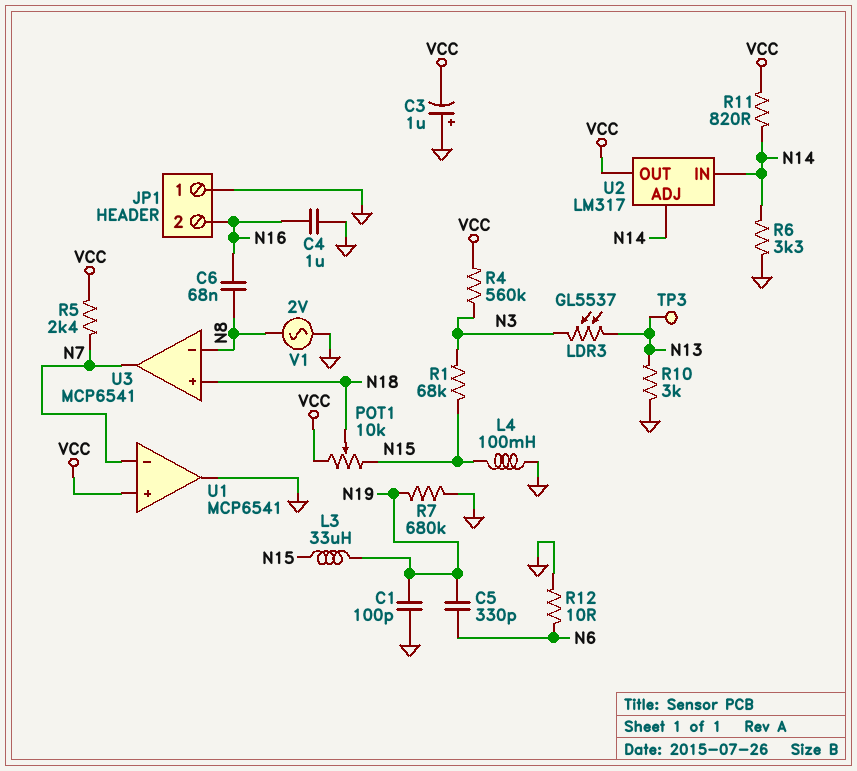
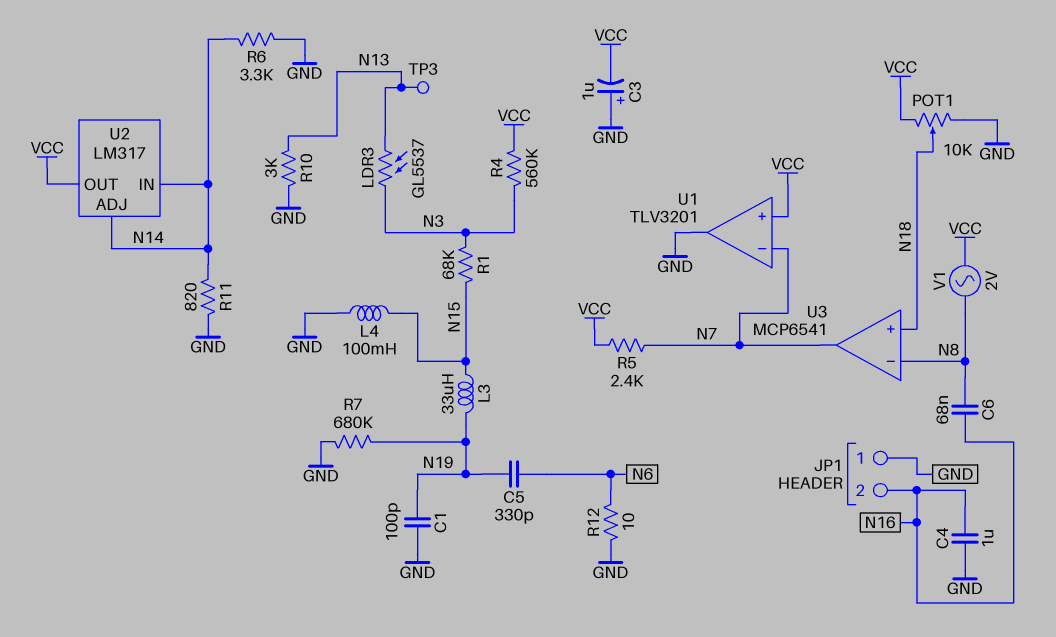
POT1: 10k (N15, VCC, wiper N18) -> 10k (GND, VCC, wiper N18)
R11: 820 (N14, VCC) -> 820 (GND, N14)
U1: MCP6541 -> TLV3201
V1: AC 2V (GND, N8) -> AC 2V (N8, VCC)

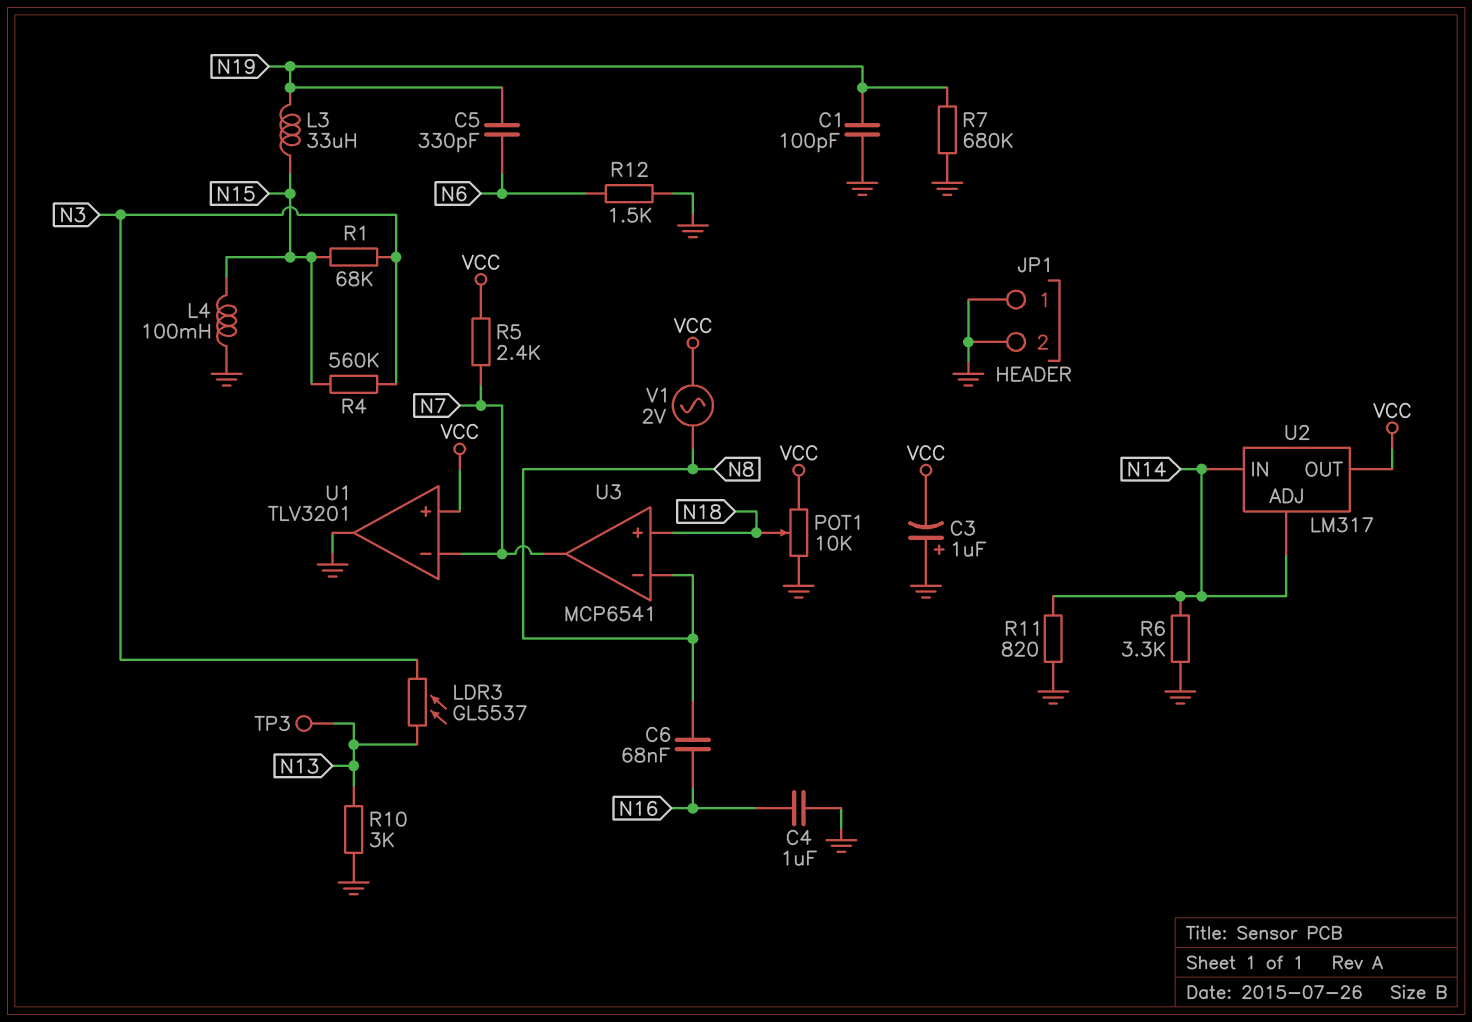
JP1 pin 2: N16 -> GND
R4: 560k (N3, VCC) -> 560k (N3, N15)
R12: 10 (GND, N6) -> 1.5k (GND, N6)

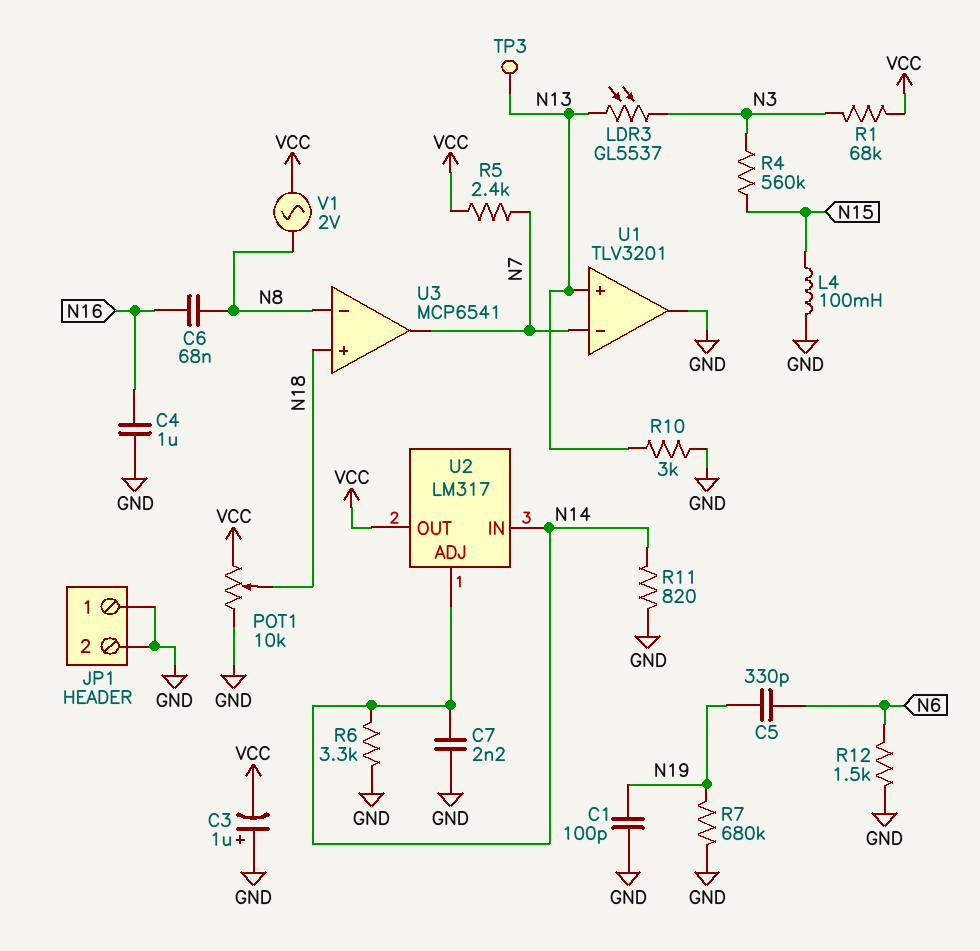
C7: none -> 2.2nF (GND, N14)
L3: 33uH (N15, N19) -> none
R1: 68k (N3, N15) -> 68k (N3, VCC)
U1 pin in+: VCC -> N13

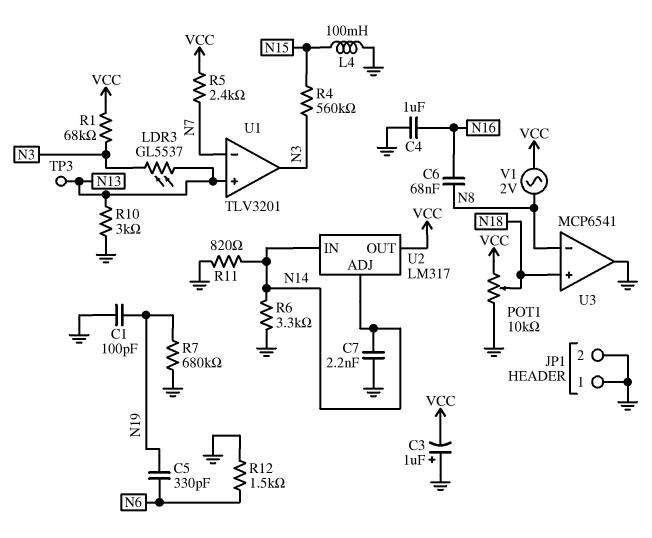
U1 pin out: GND -> N3
U3 pin out: N7 -> GND

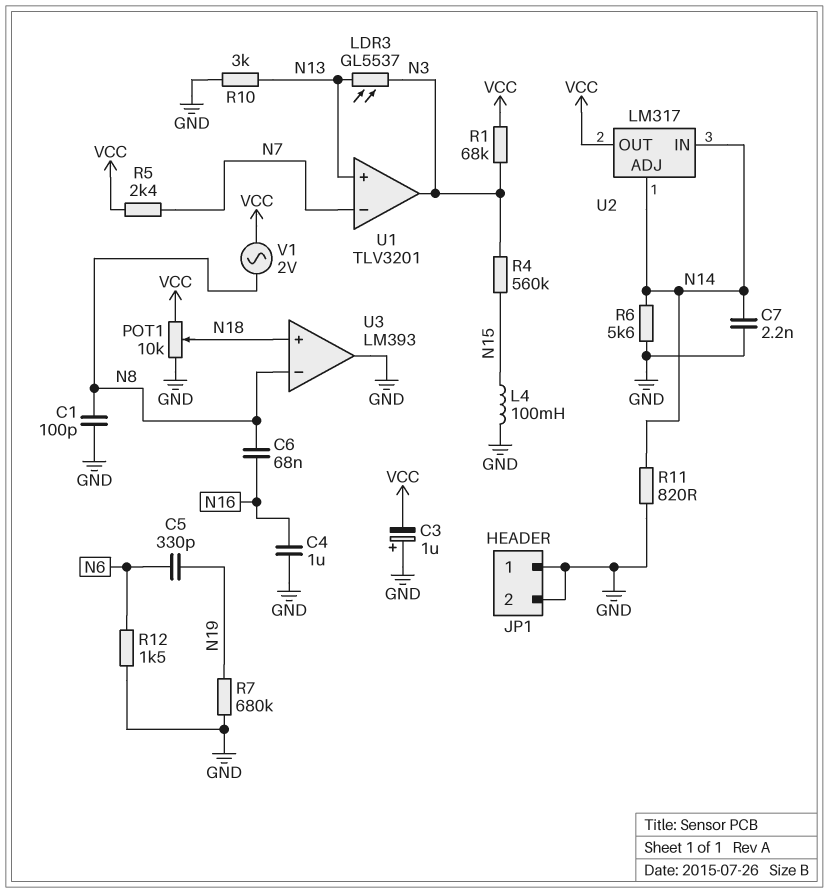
C1: 100pF (GND, N19) -> 100pF (GND, N8)
R6: 3.3k (GND, N14) -> 5.6k (GND, N14)
TP3: test point (N13) -> none
U3: MCP6541 -> LM393

